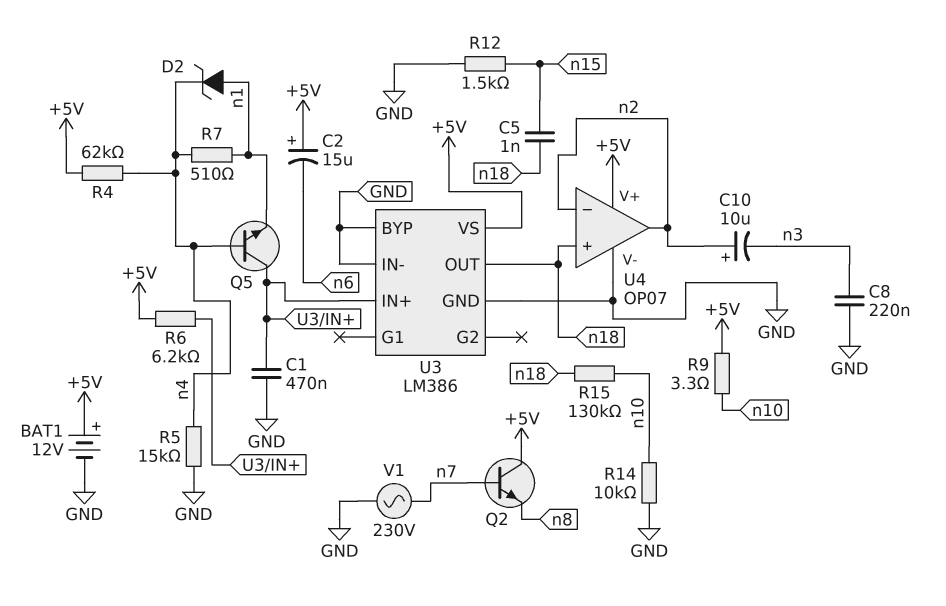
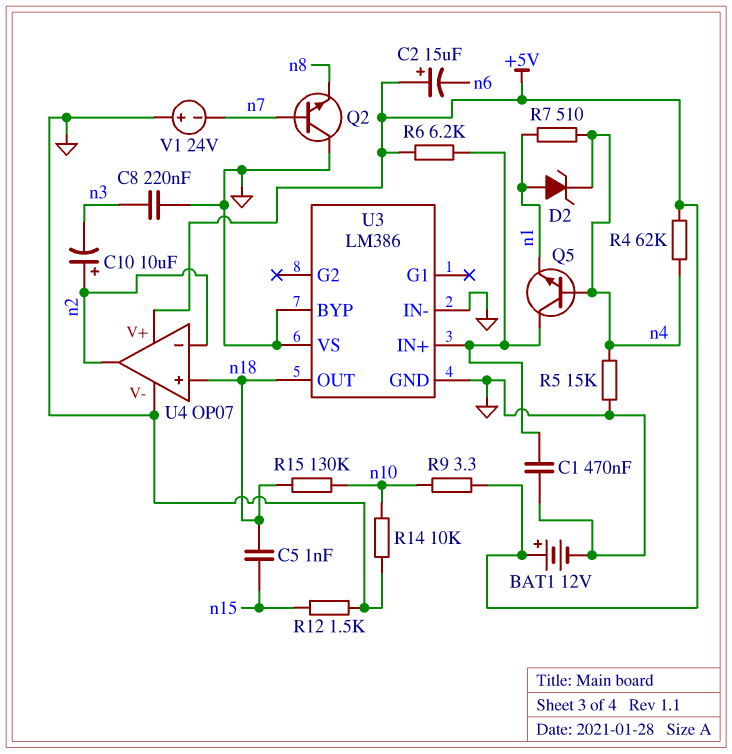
Q2: NPN (B n7, C +5V, E n8) -> NPN (B n7, C GND, E n8)
U3 pin VS: +5V -> GND
V1: AC 230V (GND, n7) -> 24V (plus GND, minus n7)

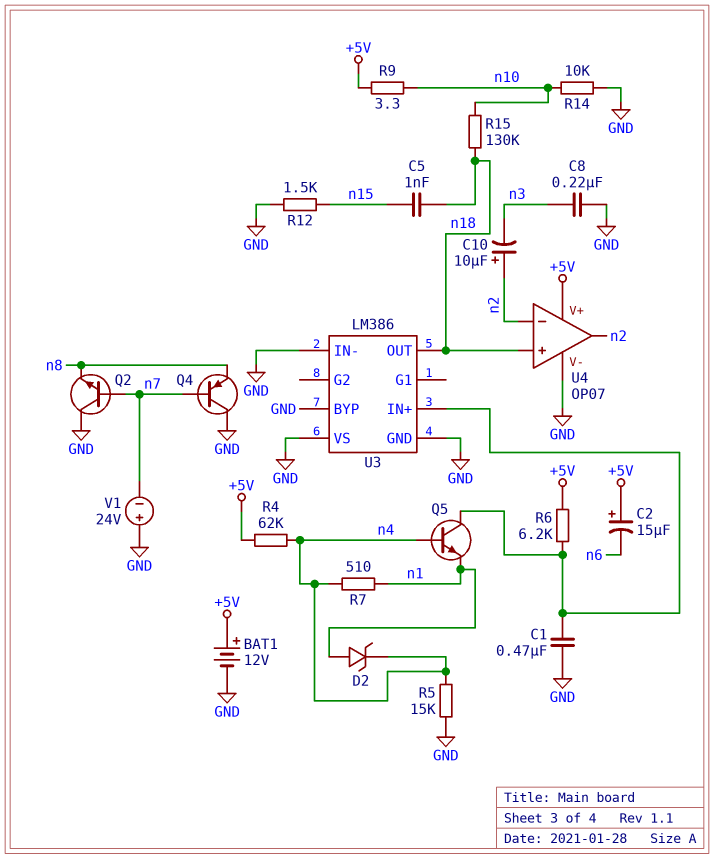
Q4: none -> PNP (B n7, C GND, E n8)

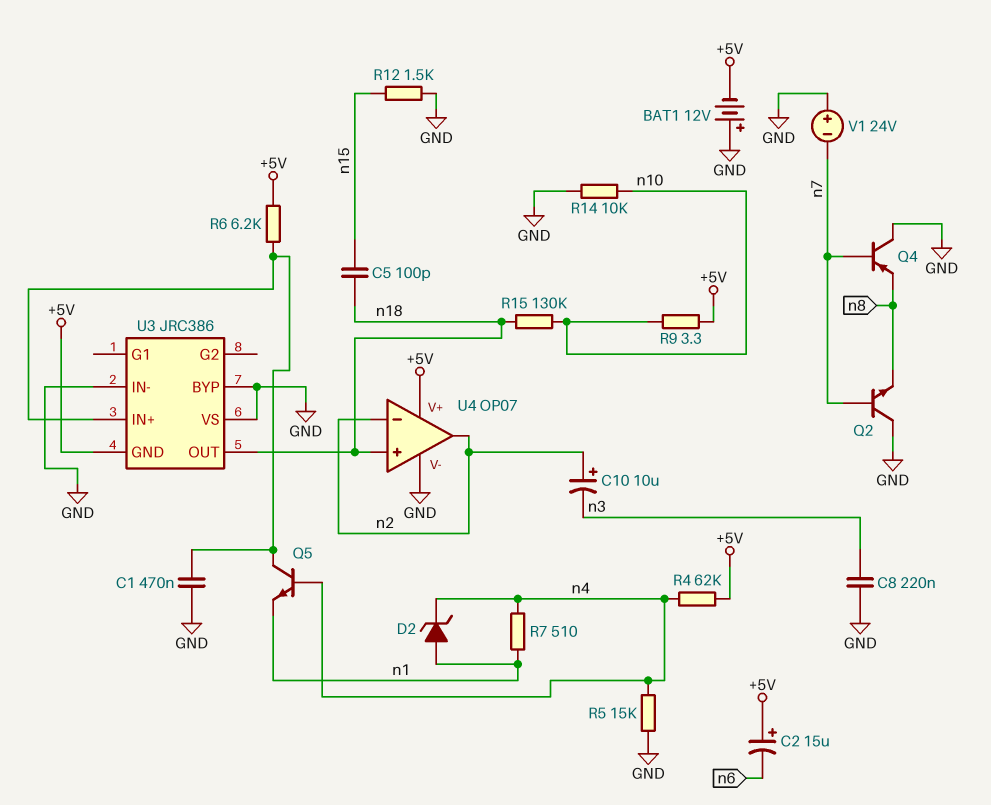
BAT1: 12V (plus +5V, minus GND) -> 12V (plus GND, minus +5V)
C5: 1nF (n15, n18) -> 100pF (n15, n18)
U3: LM386 -> JRC386
U3 pin GND: GND -> +5V

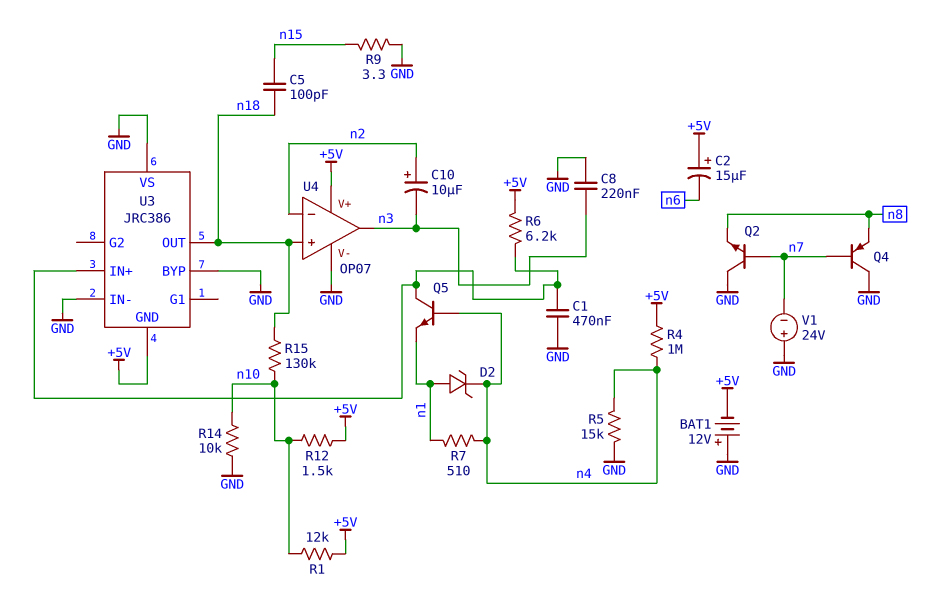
R1: none -> 12k (+5V, n10)
R4: 62k (+5V, n4) -> 1M (+5V, n4)
R9: 3.3 (+5V, n10) -> 3.3 (GND, n15)
R12: 1.5k (GND, n15) -> 1.5k (+5V, n10)
U4 pin out: n2 -> n3

